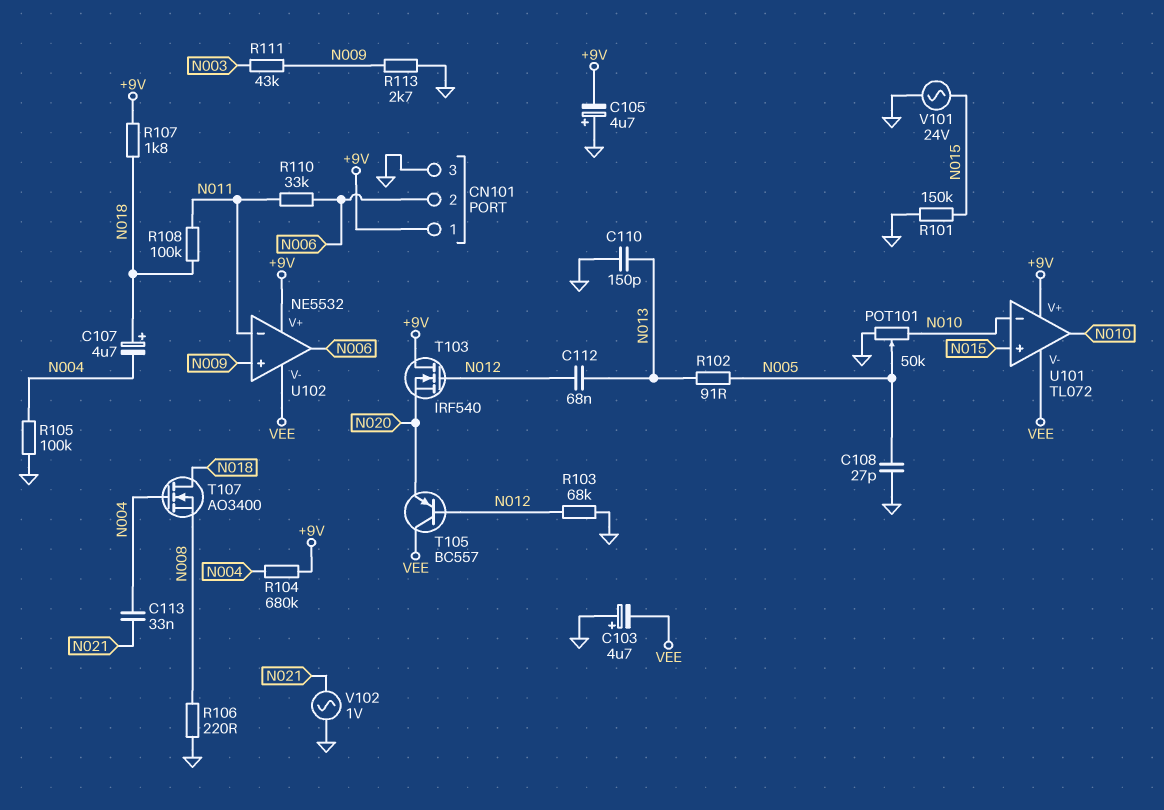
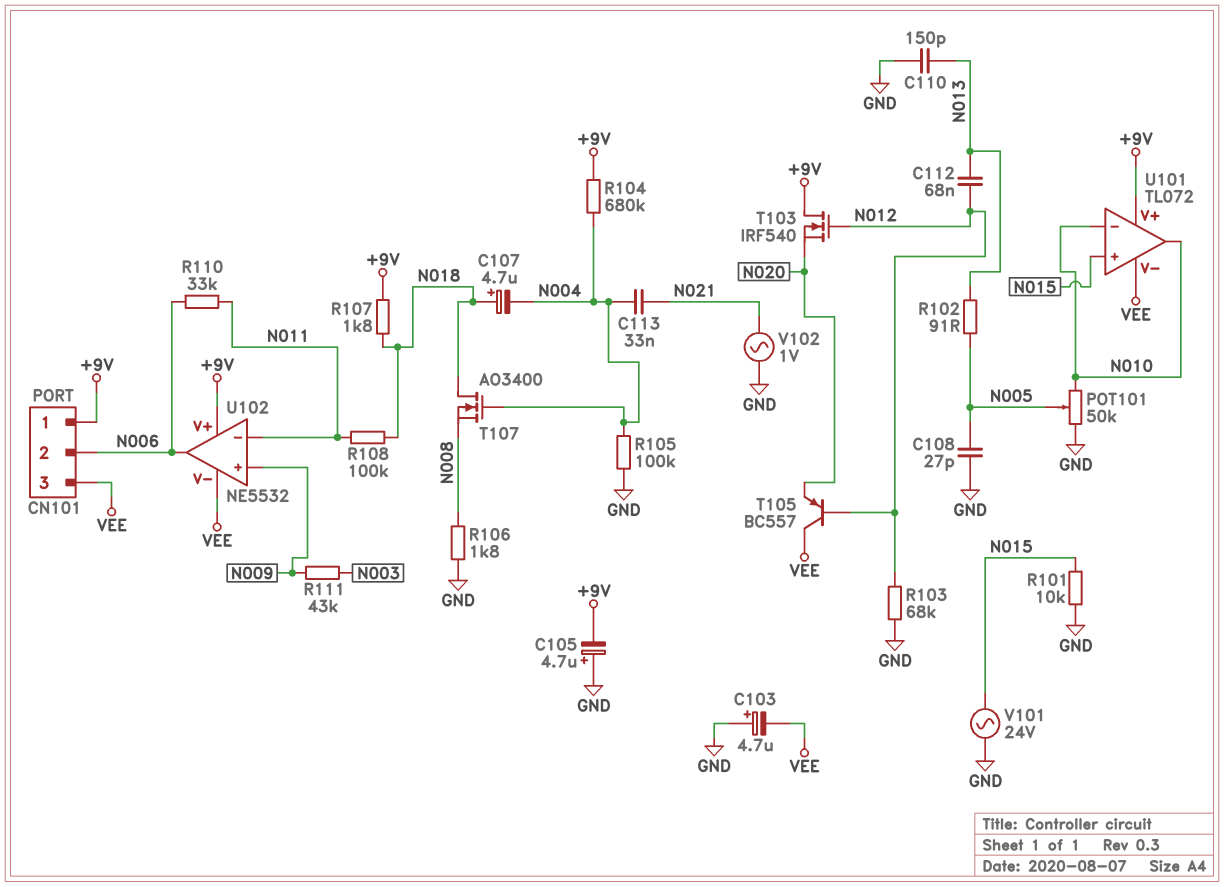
CN101 pin 3: GND -> VEE
R101: 150k (GND, N015) -> 10k (GND, N015)
R106: 220 (GND, N008) -> 1.8k (GND, N008)
R113: 2.7k (GND, N009) -> none

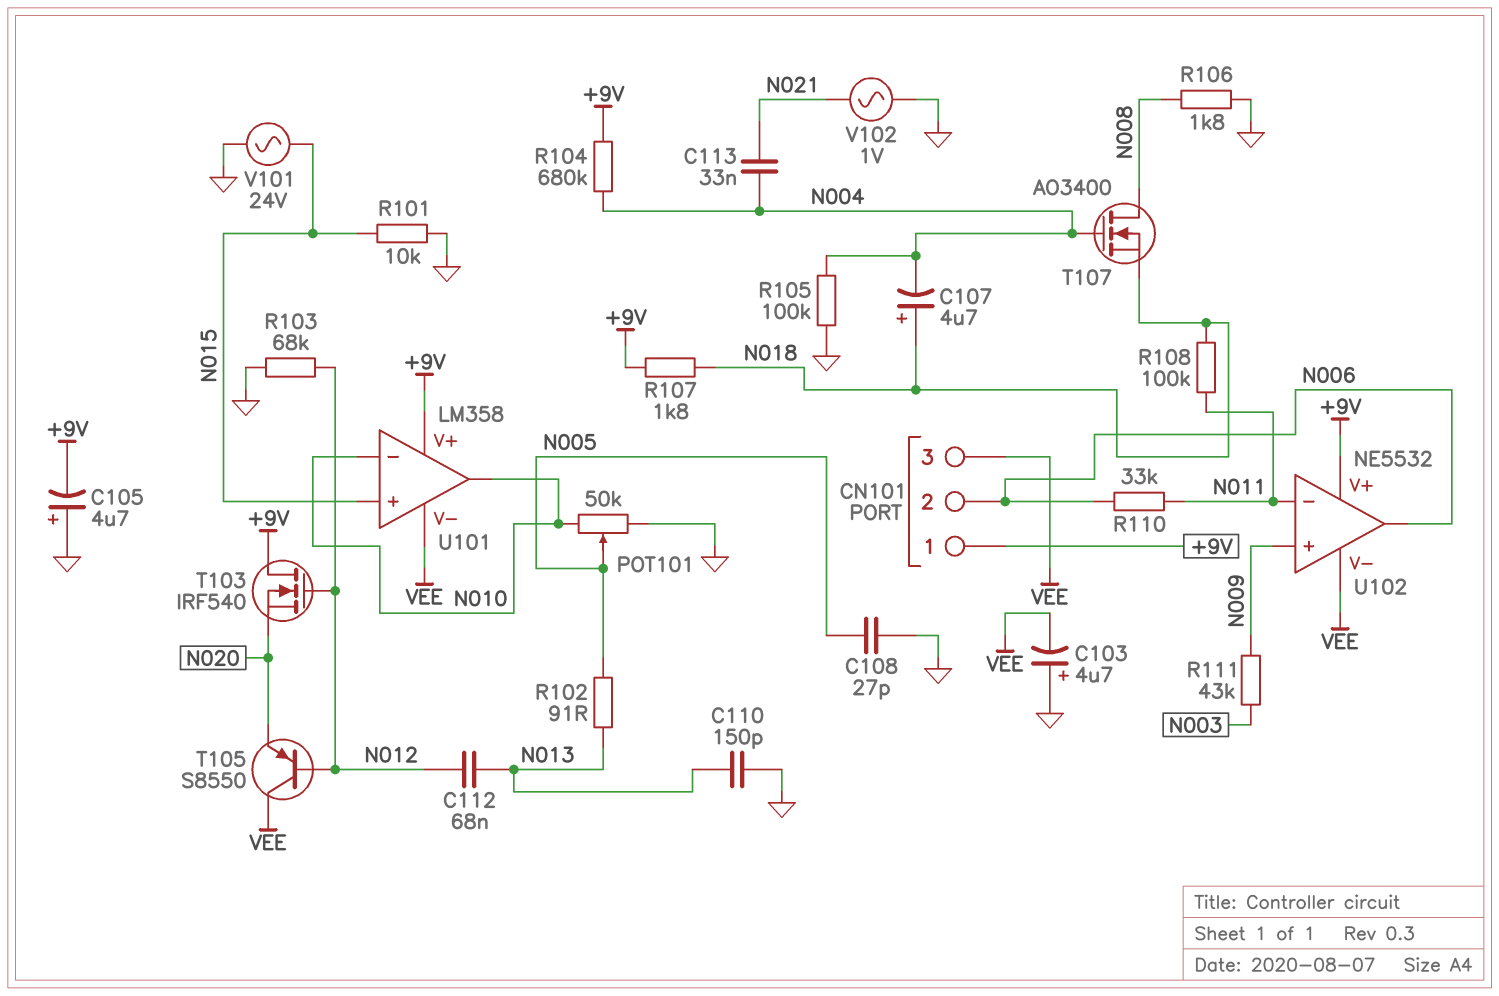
T105: PNP BC557 (B N012, C VEE, E N020) -> PNP S8550 (B N012, C VEE, E N020)
T107: NMOS AO3400 (G N004, D N018, S N008) -> NMOS AO3400 (G N004, D N008, S N018)
U101: TL072 -> LM358

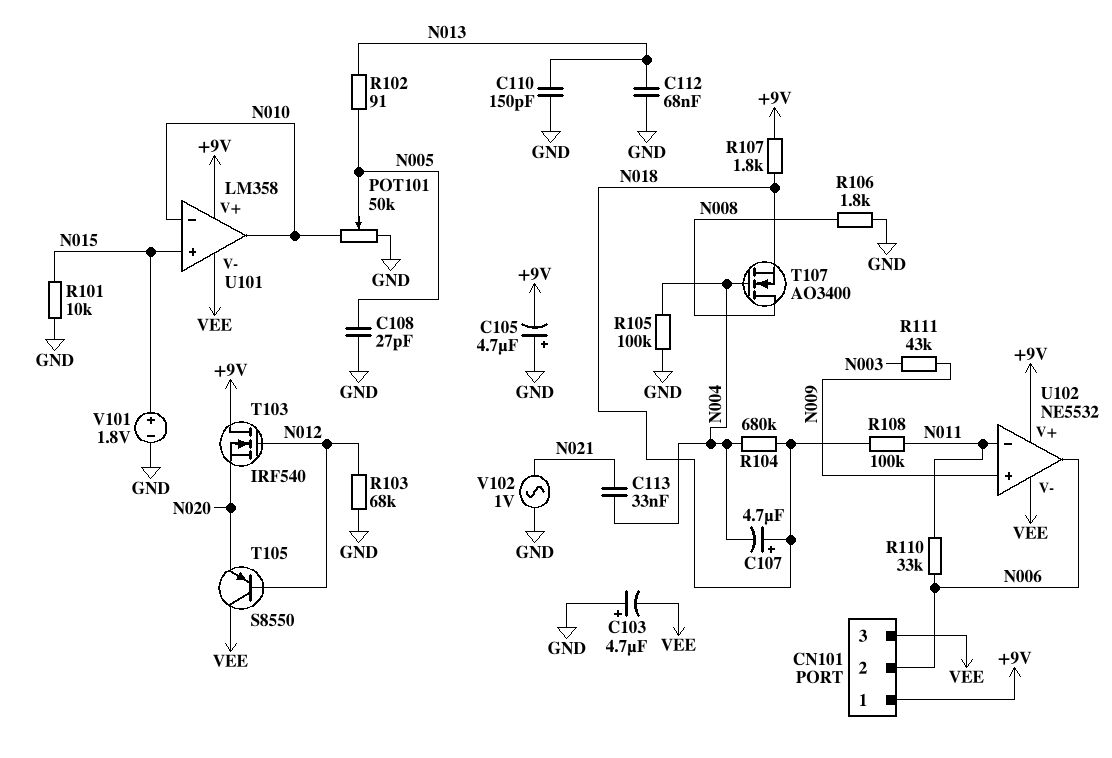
C112: 68nF (N012, N013) -> 68nF (GND, N013)
R104: 680k (+9V, N004) -> 680k (N004, N018)
V101: AC 24V (GND, N015) -> 1.8V (plus N015, minus GND)

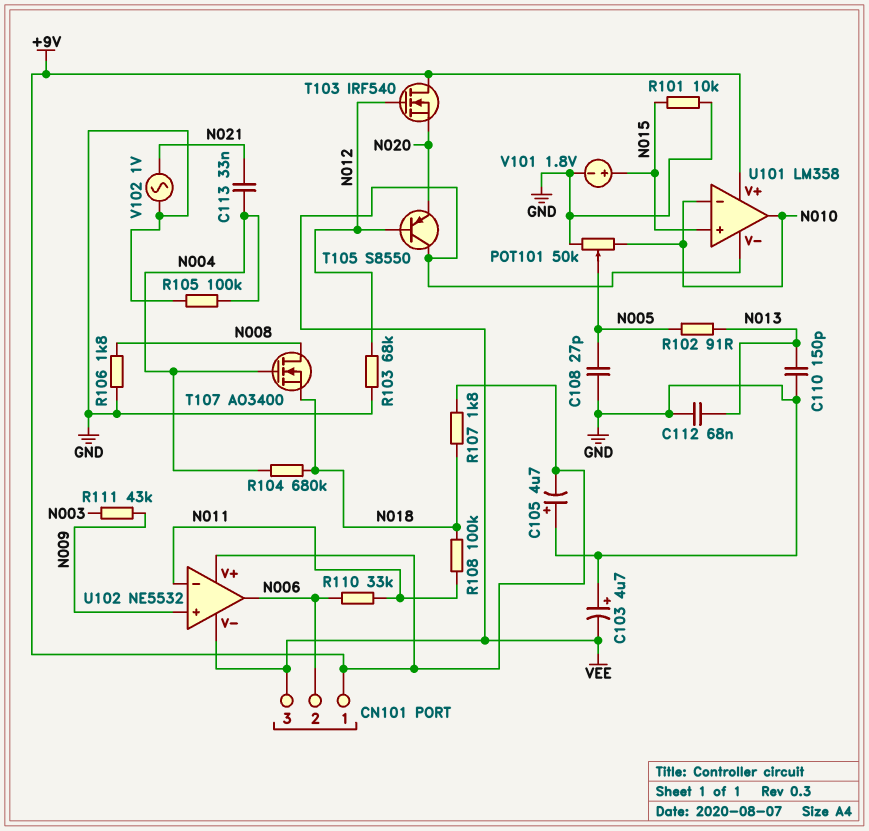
C107: 4.7uF (plus N018, minus N004) -> none

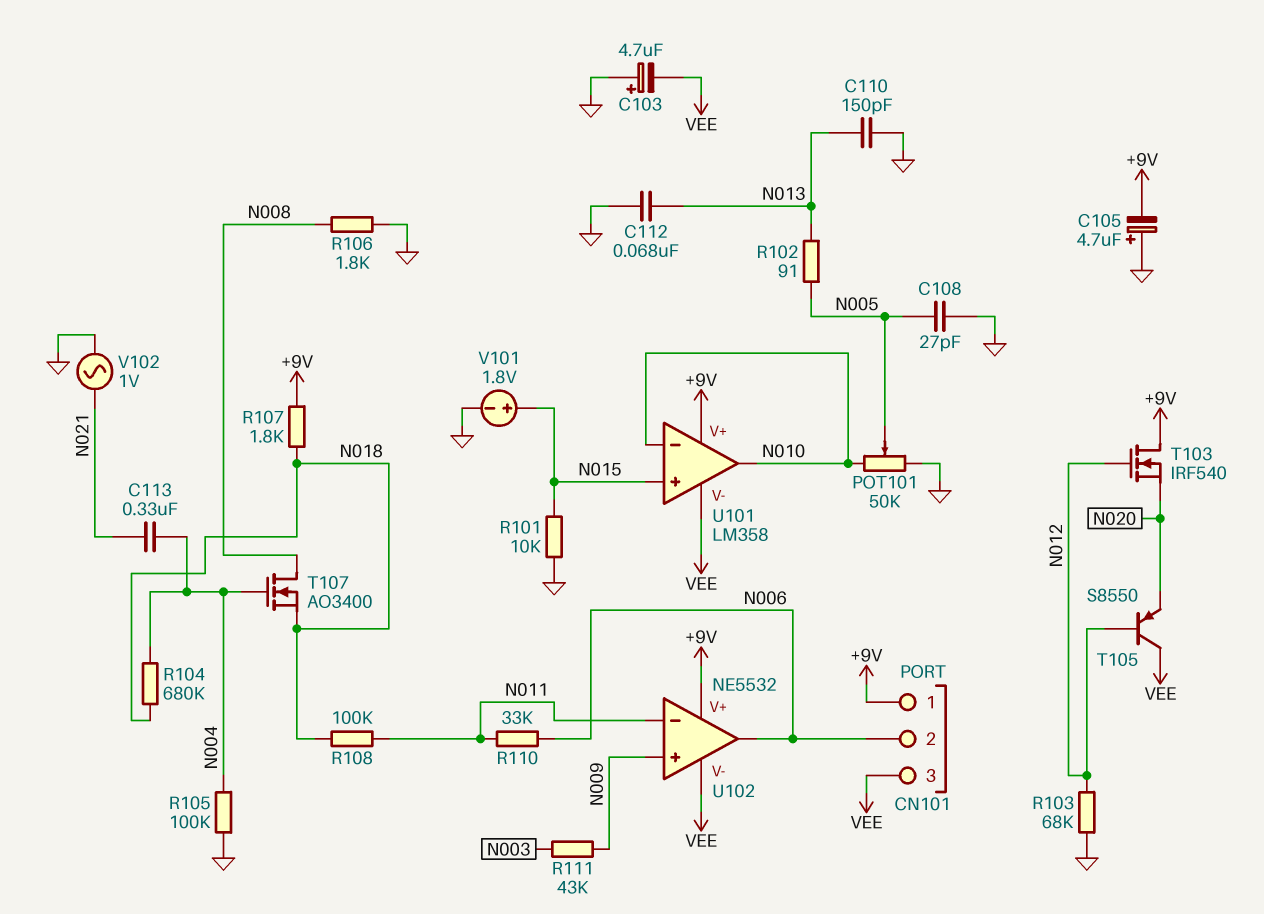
C113: 33nF (N004, N021) -> 330nF (N004, N021)

